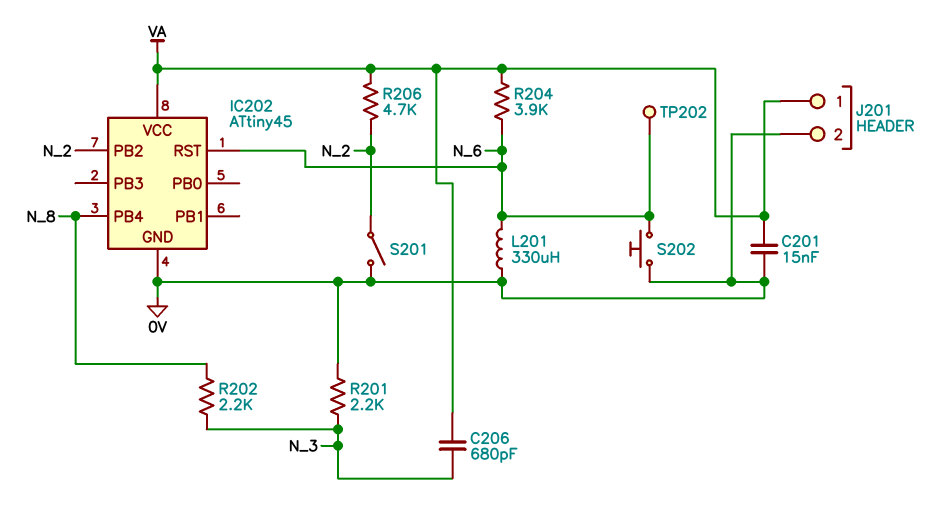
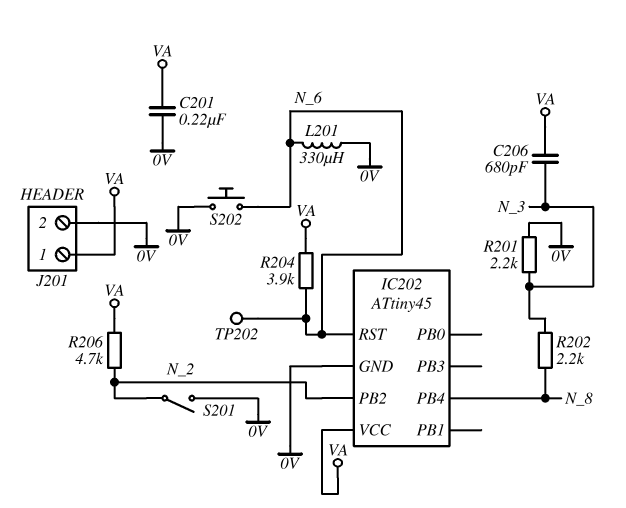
C201: 15nF (0V, VA) -> 220nF (0V, VA)

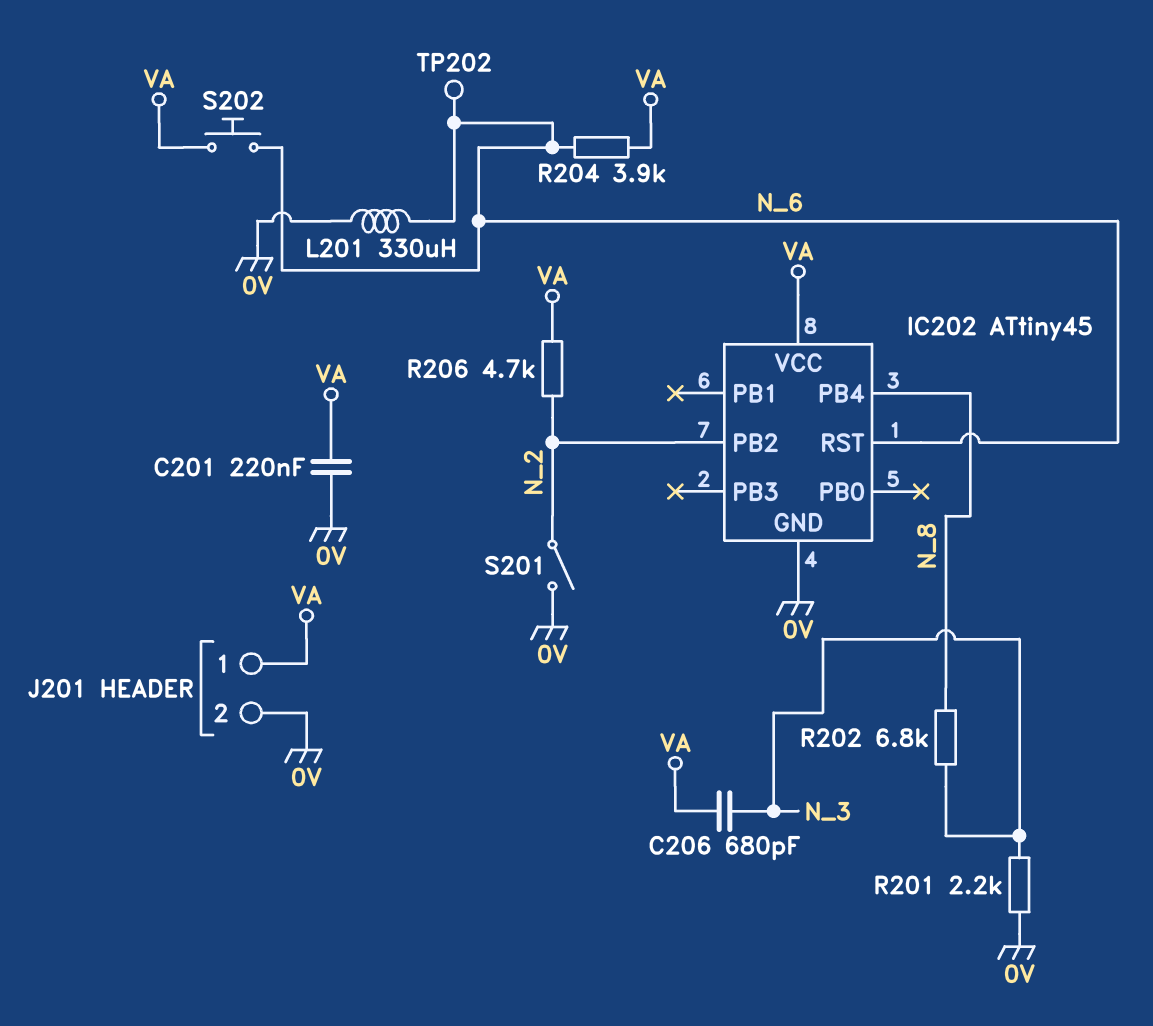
R202: 2.2k (N_3, N_8) -> 6.8k (N_3, N_8)
S202: button (0V, N_6) -> button (N_6, VA)

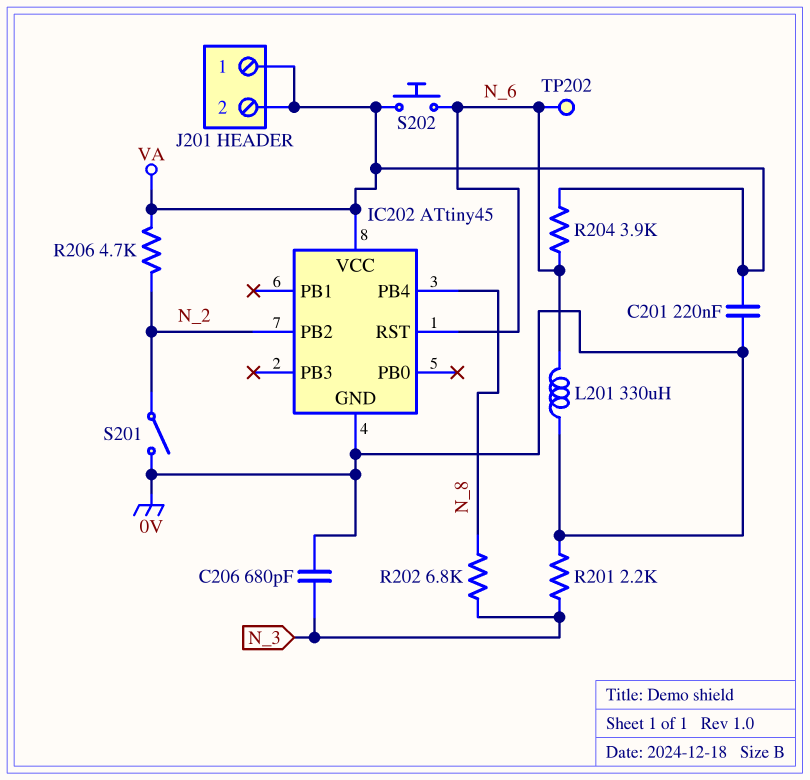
C206: 680pF (N_3, VA) -> 680pF (0V, N_3)
J201 pin 2: 0V -> VA

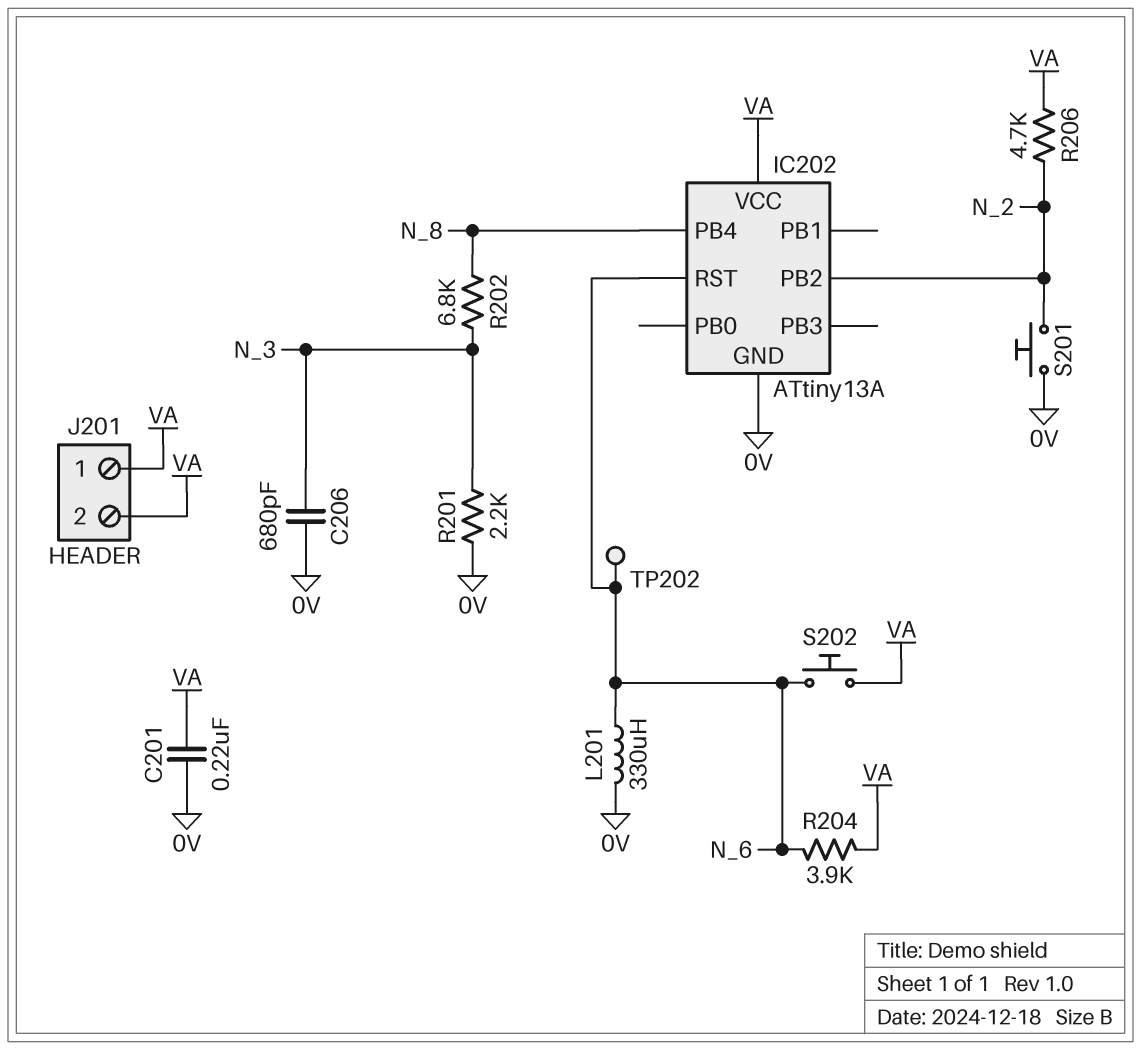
IC202: ATtiny45 -> ATtiny13A
S201: switch (0V, N_2) -> button (0V, N_2)

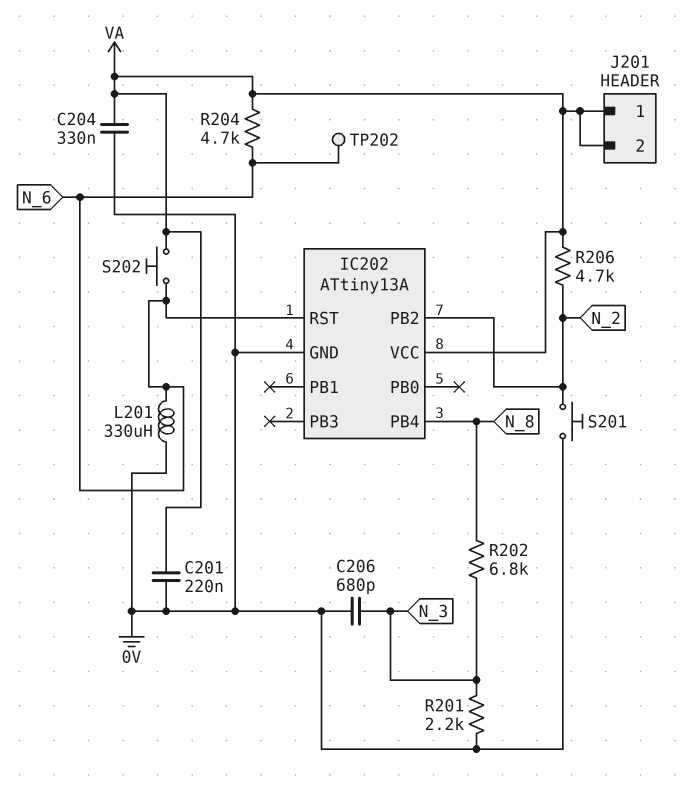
C204: none -> 330nF (0V, VA)
R204: 3.9k (N_6, VA) -> 4.7k (N_6, VA)

